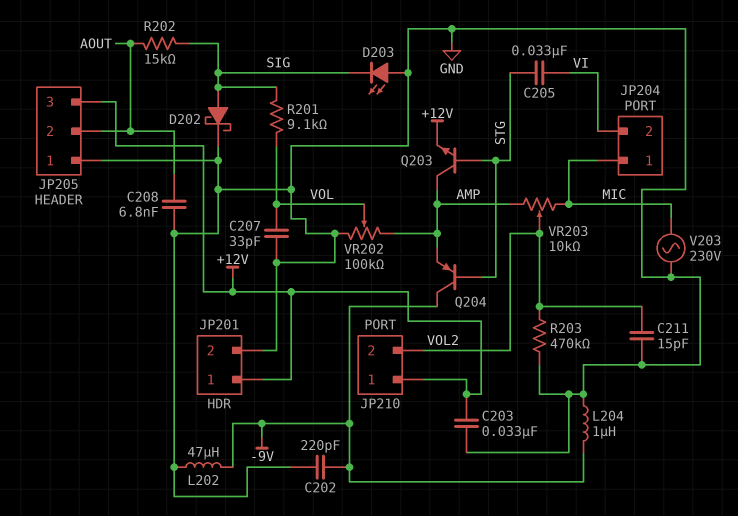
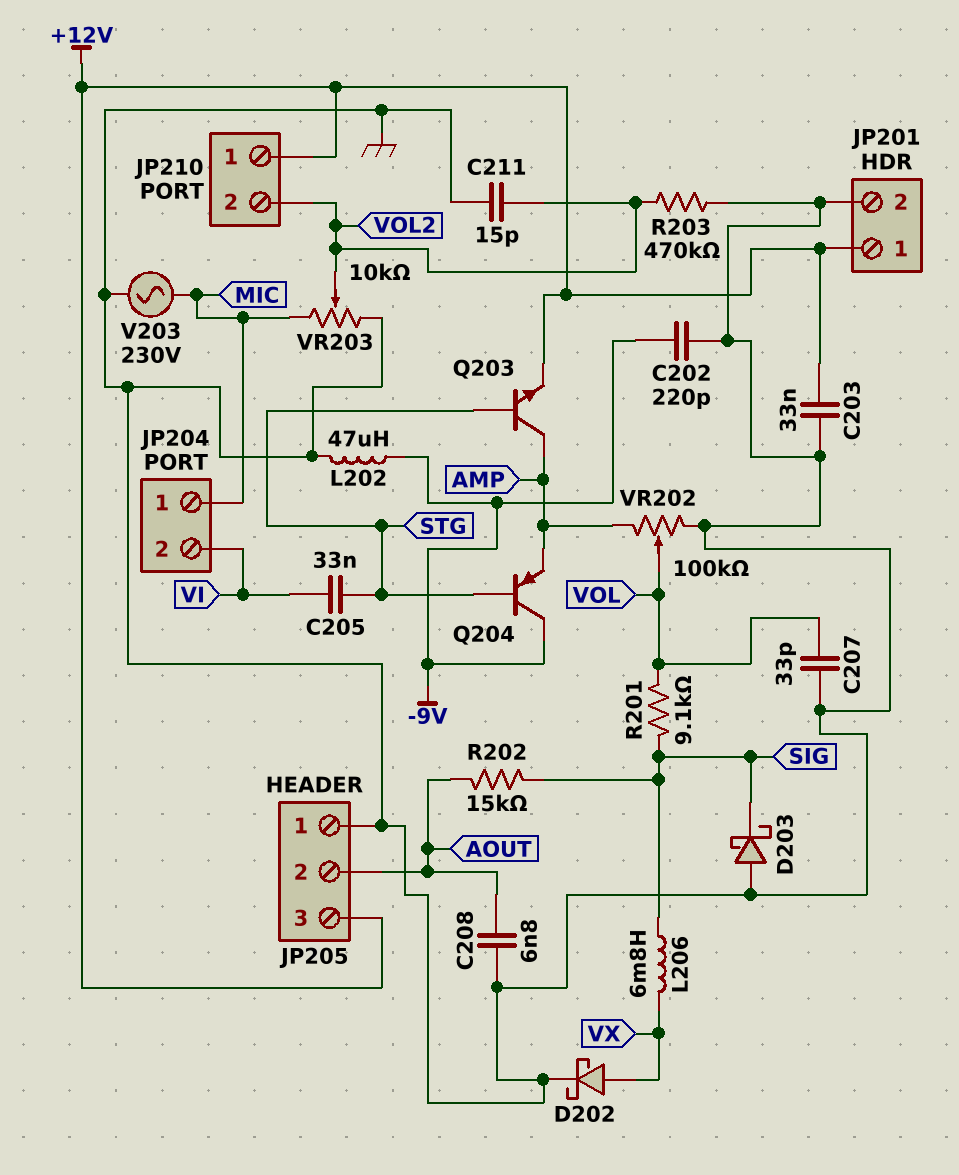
D202: schottky (A SIG, K GND) -> schottky (A VX, K GND)
D203: LED (A GND, K SIG) -> schottky (A GND, K SIG)
L204: 1uH (-9V, GND) -> none
L206: none -> 6.8mH (SIG, VX)
VR203: 10k (AMP, MIC, wiper VOL2) -> 10k (GND, MIC, wiper VOL2)

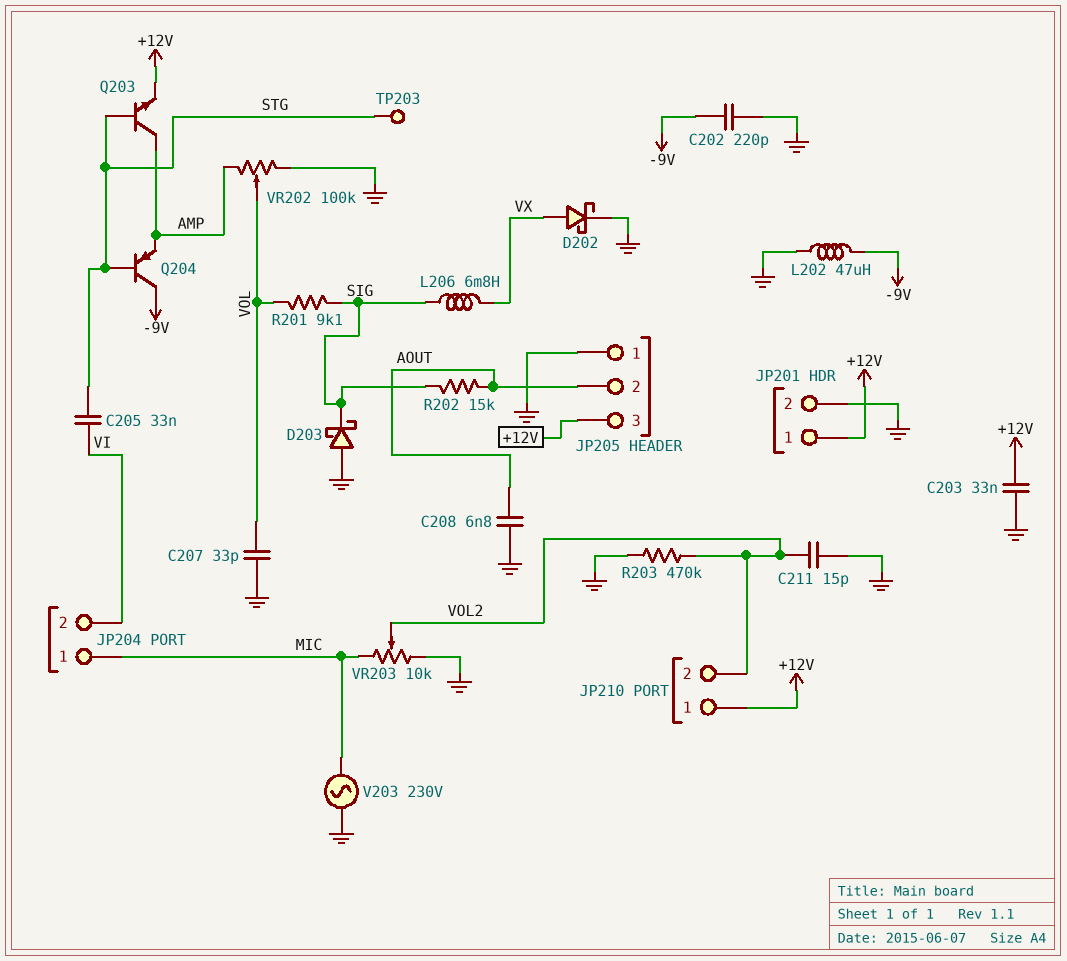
TP203: none -> test point (STG)

